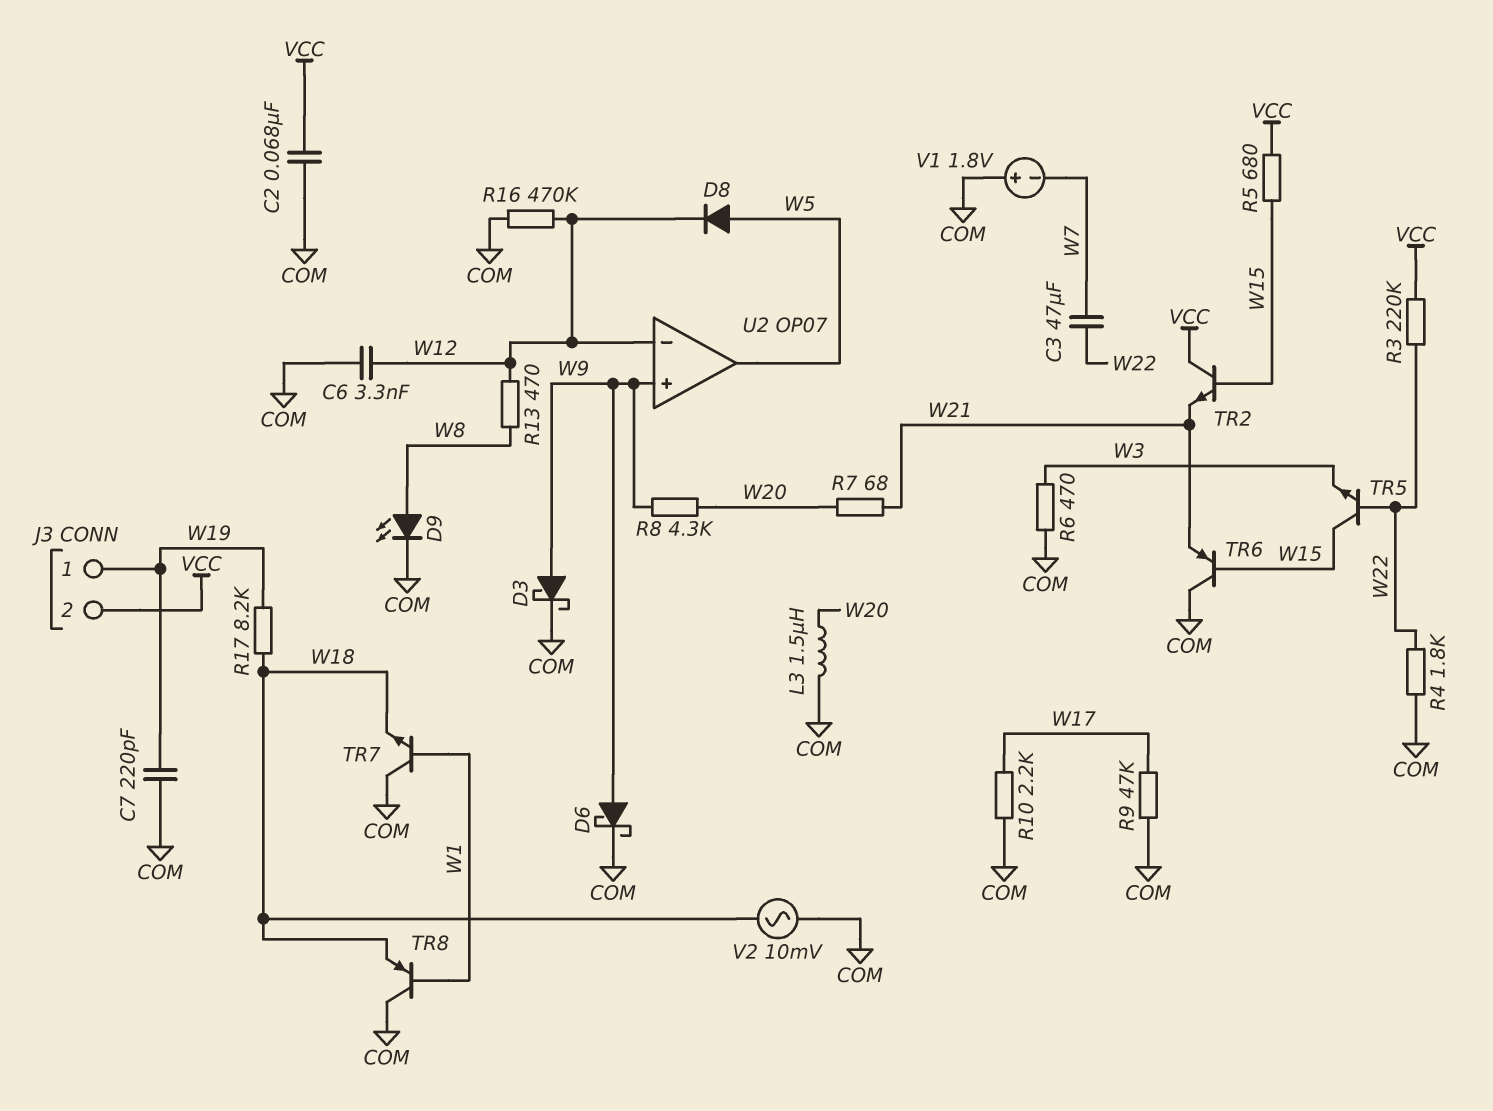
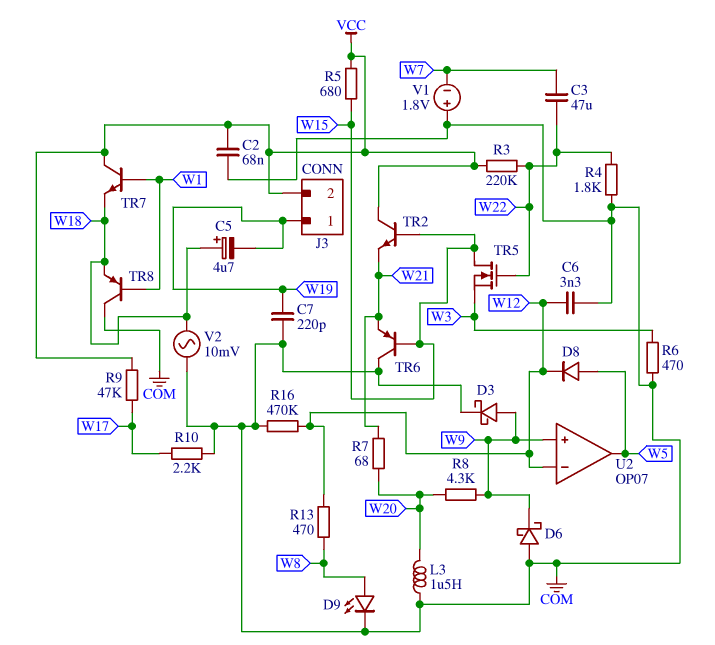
C5: none -> 4.7uF (plus W18, minus W19)
D6: schottky (A W9, K COM) -> schottky (A COM, K W9)
R9: 47k (COM, W17) -> 47k (VCC, W17)
R17: 8.2k (W18, W19) -> none
TR5: NPN (B W22, C W15, E W3) -> NMOS (G W22, D W15, S W3)
TR7: NPN (B W1, C COM, E W18) -> NPN (B W1, C VCC, E W18)

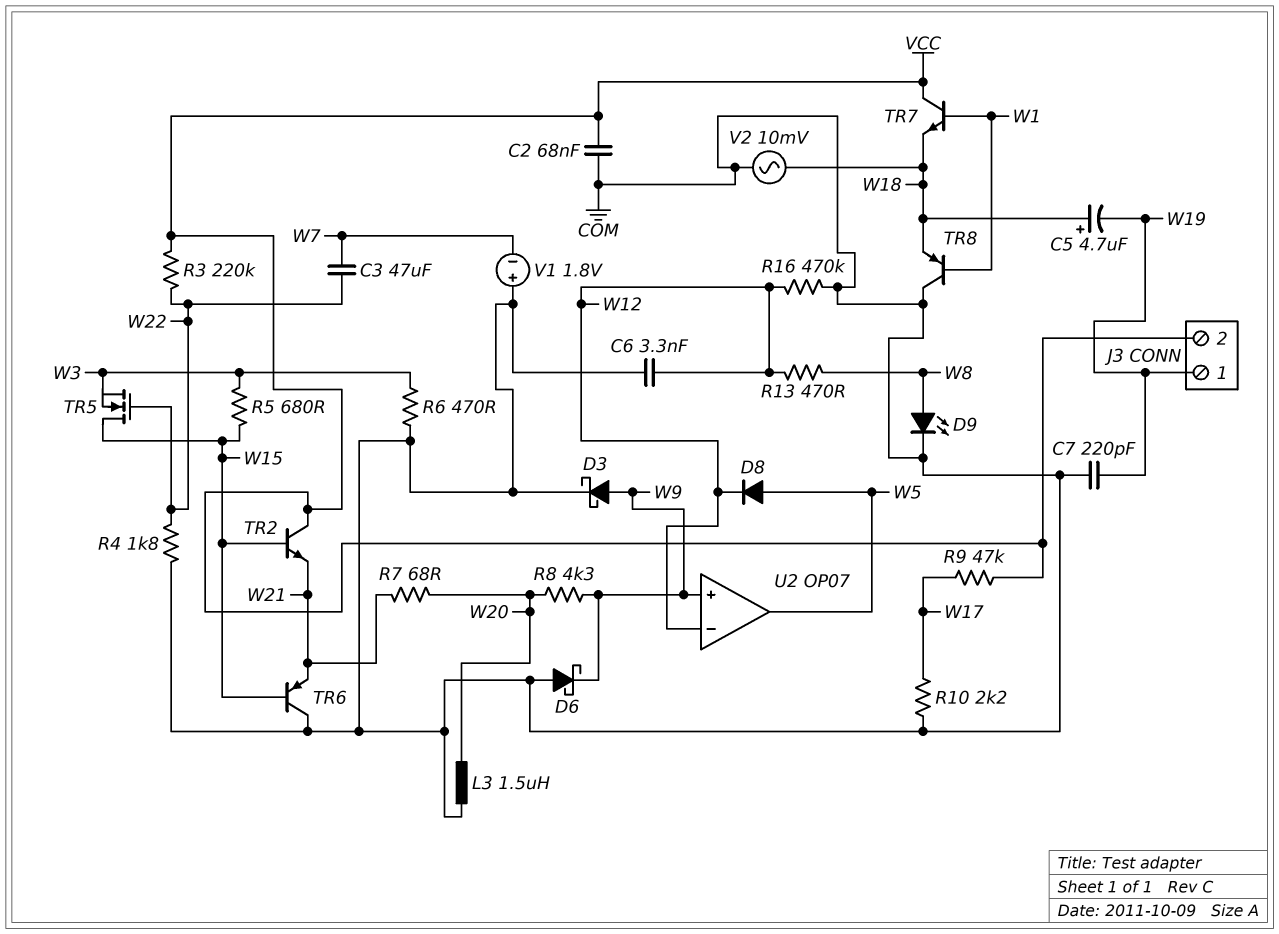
R5: 680 (VCC, W15) -> 680 (W3, W15)

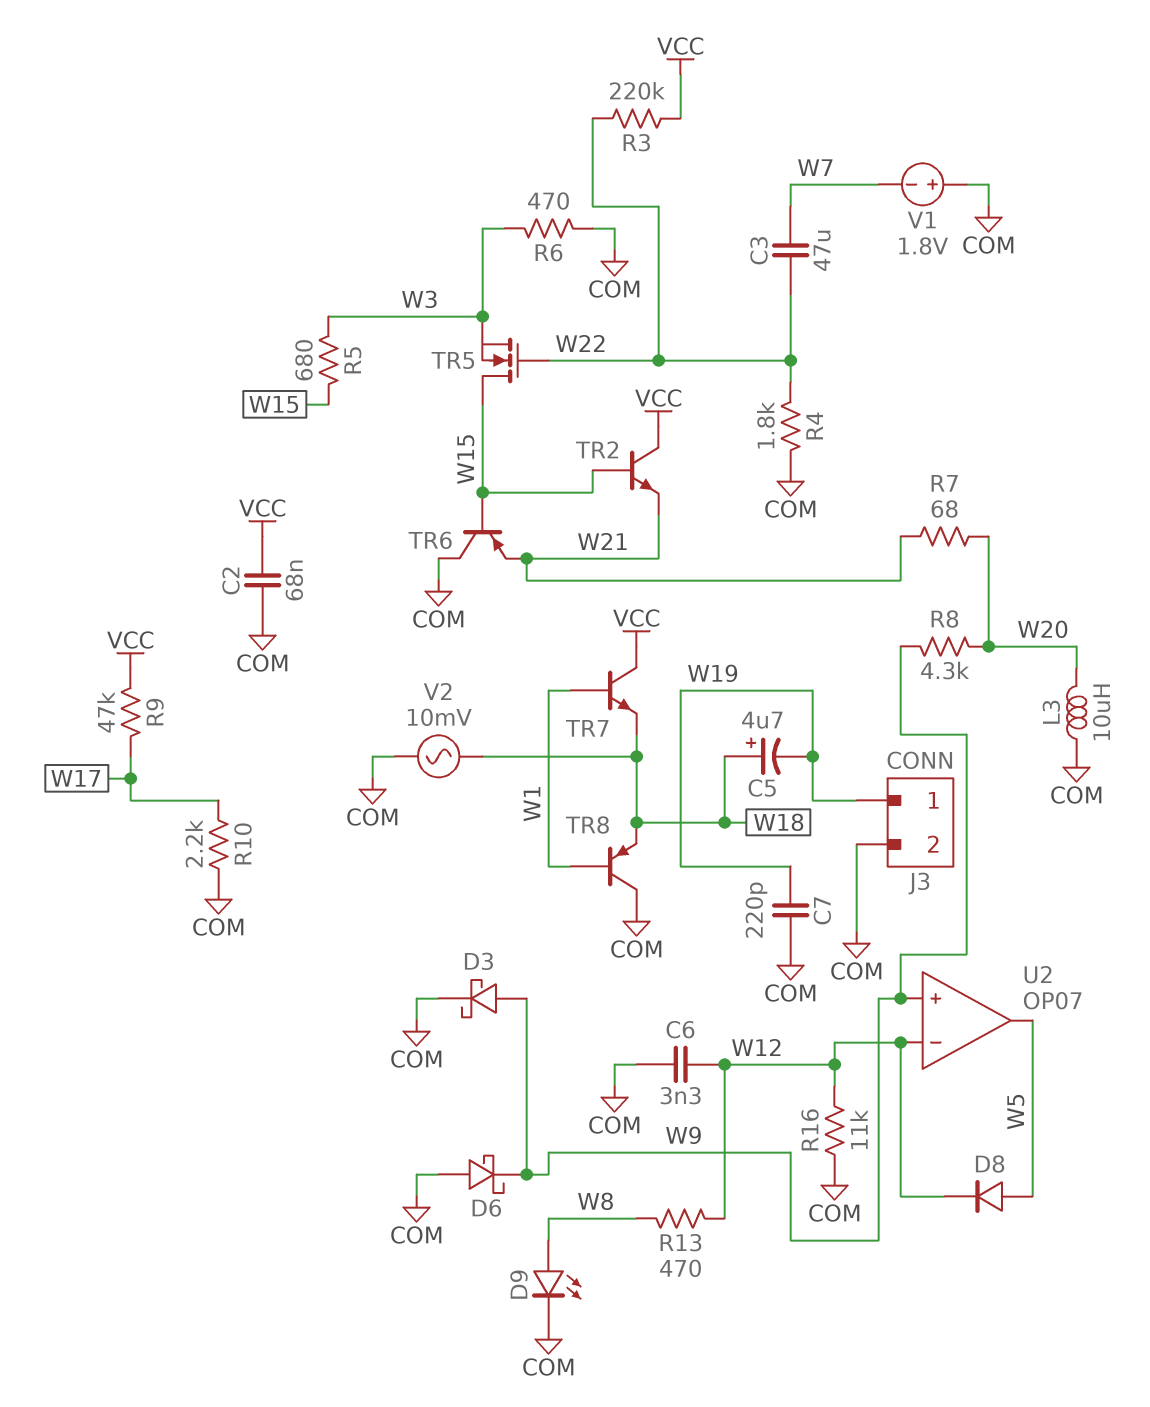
J3 pin 2: VCC -> COM
L3: 1.5uH (COM, W20) -> 10uH (COM, W20)
R16: 470k (COM, W12) -> 11k (COM, W12)

